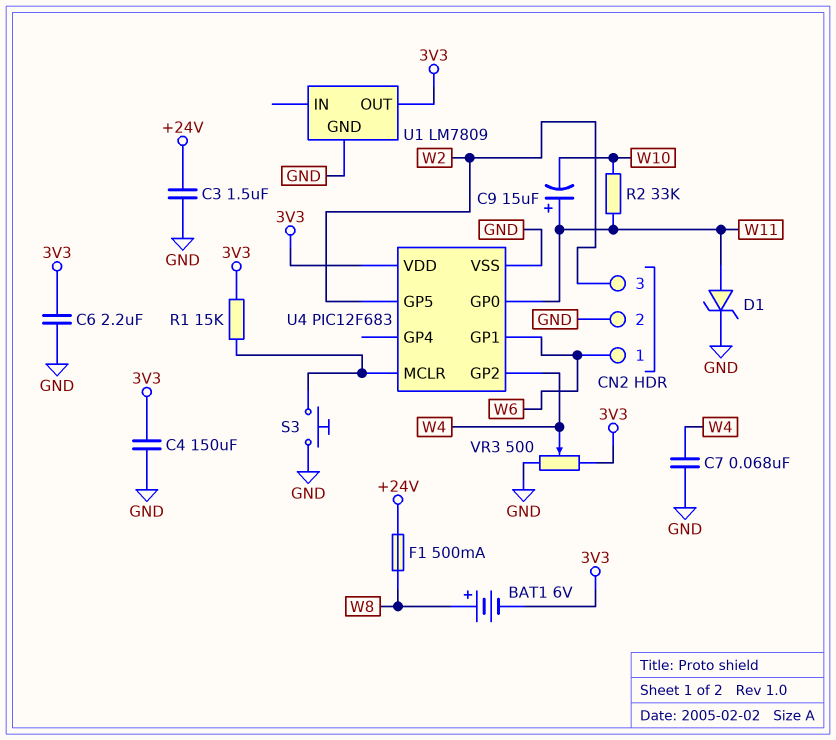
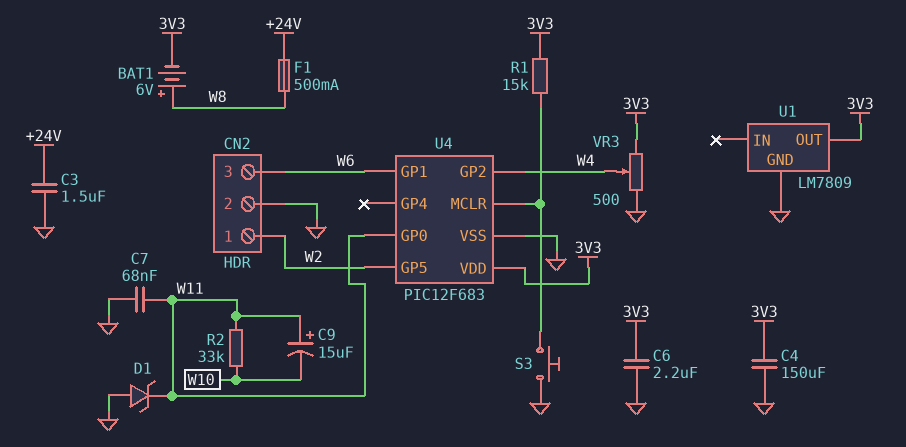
C7: 68nF (GND, W4) -> 68nF (GND, W11)
CN2 pin 1: W6 -> W2
CN2 pin 3: W2 -> W6
D1: zener (A W11, K GND) -> zener (A GND, K W11)

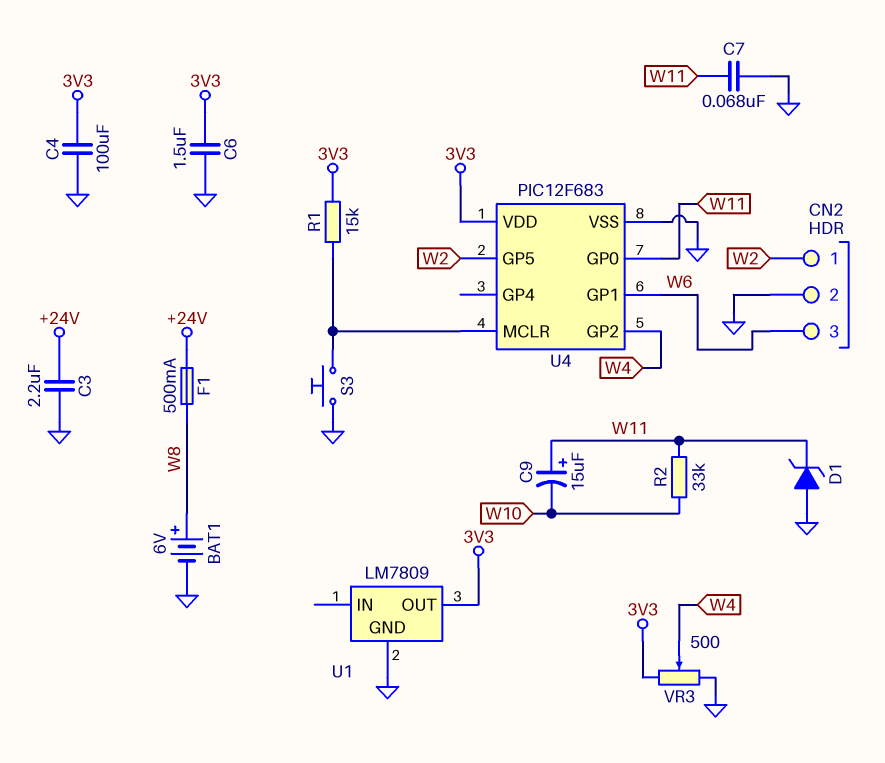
BAT1: 6V (plus W8, minus 3V3) -> 6V (plus W8, minus GND)
C3: 1.5uF (+24V, GND) -> 2.2uF (+24V, GND)
C4: 150uF (3V3, GND) -> 100uF (3V3, GND)
C6: 2.2uF (3V3, GND) -> 1.5uF (3V3, GND)

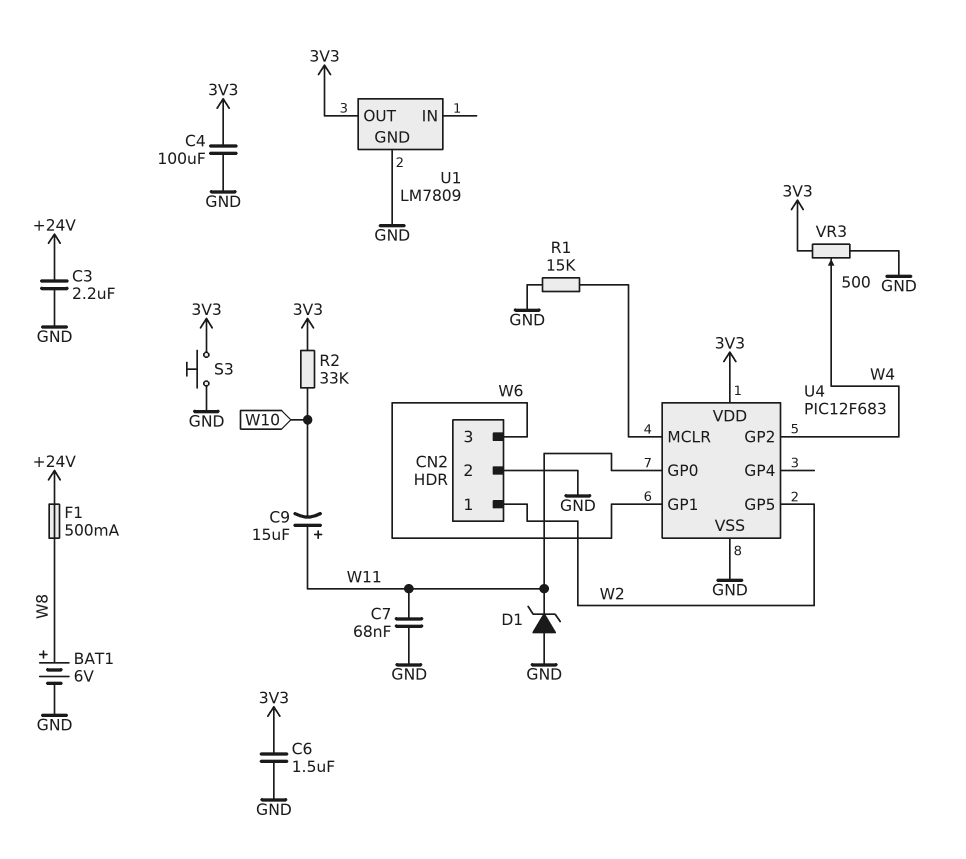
R1: 15k (3V3, U4/MCLR) -> 15k (GND, U4/MCLR)
R2: 33k (W10, W11) -> 33k (3V3, W10)
S3: button (GND, U4/MCLR) -> button (3V3, GND)

